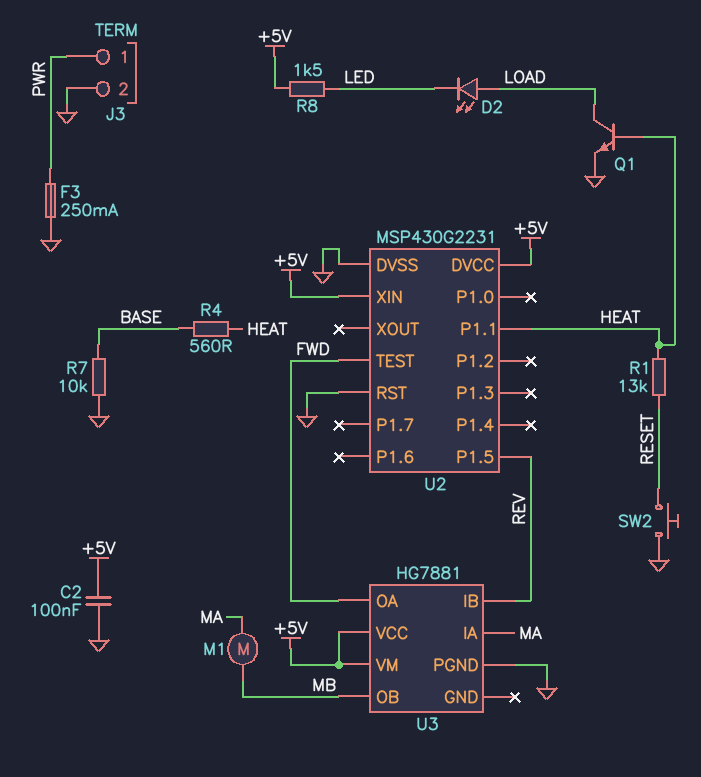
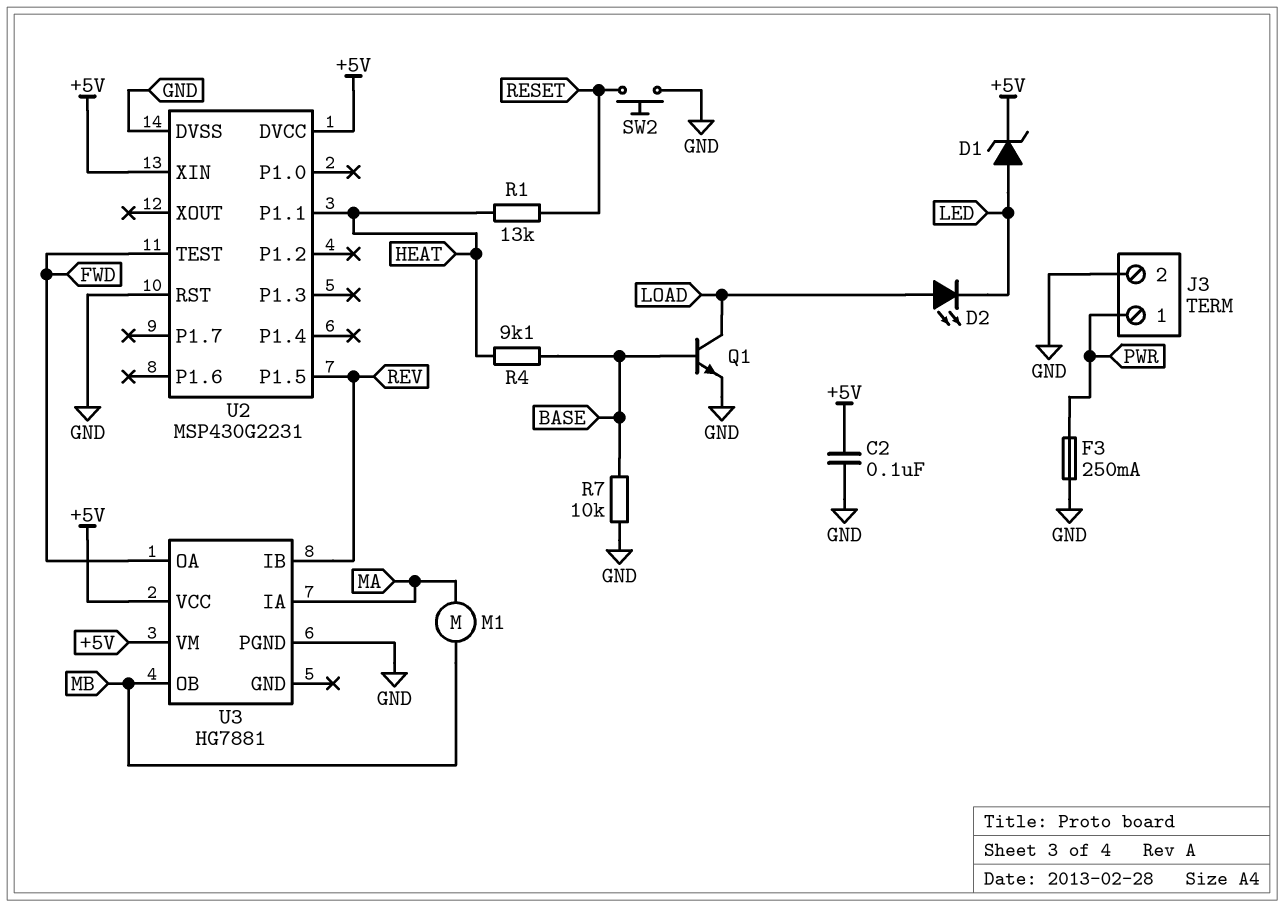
D1: none -> zener (A LED, K +5V)
Q1: NPN (B HEAT, C LOAD, E GND) -> NPN (B BASE, C LOAD, E GND)
R4: 560 (BASE, HEAT) -> 9.1k (BASE, HEAT)
R8: 1.5k (+5V, LED) -> none

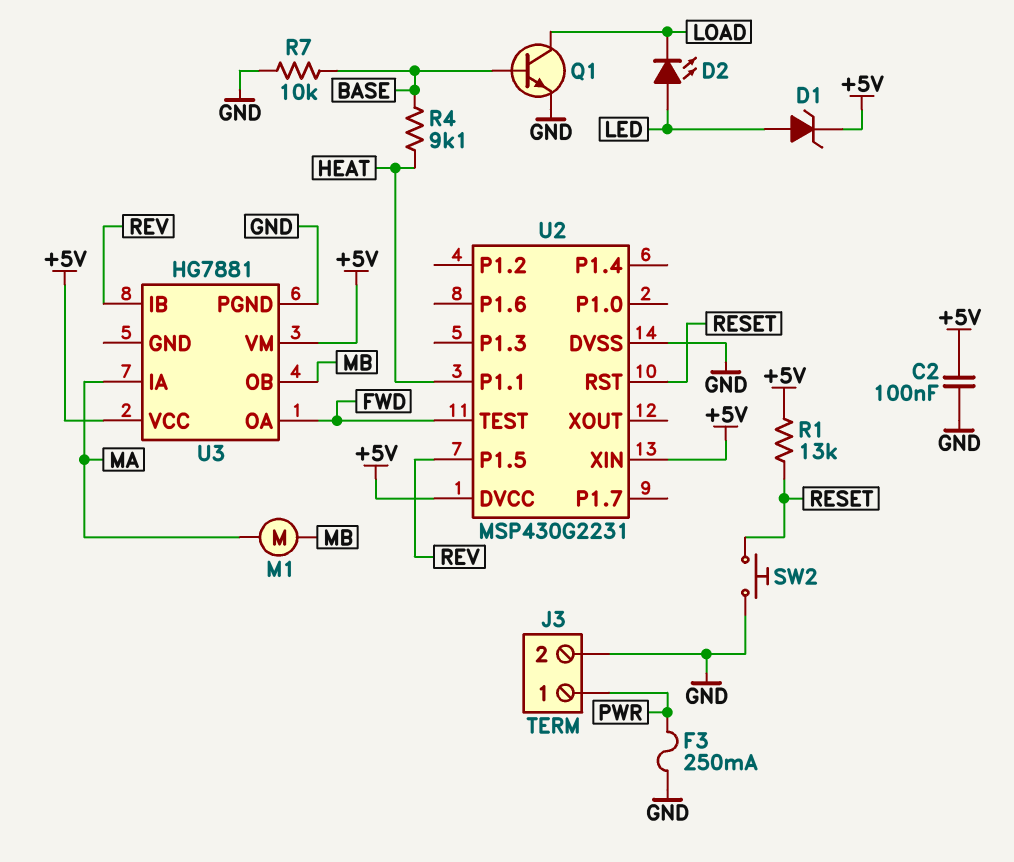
D2: LED (A LOAD, K LED) -> LED (A LED, K LOAD)
R1: 13k (HEAT, RESET) -> 13k (+5V, RESET)
U2 pin RST: GND -> RESET

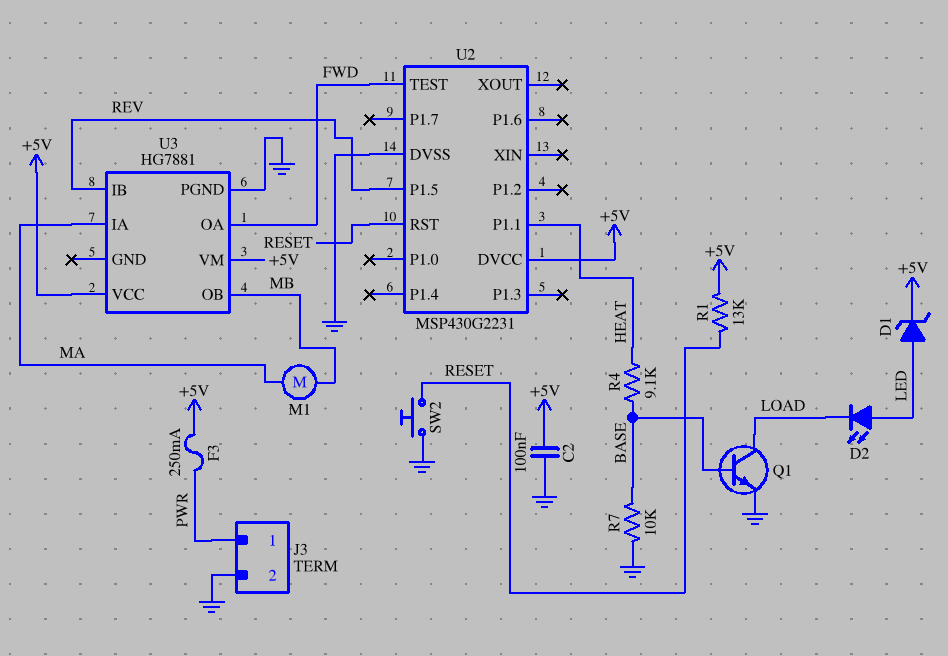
F3: 250mA (GND, PWR) -> 250mA (+5V, PWR)
U2 pin XIN: +5V -> none

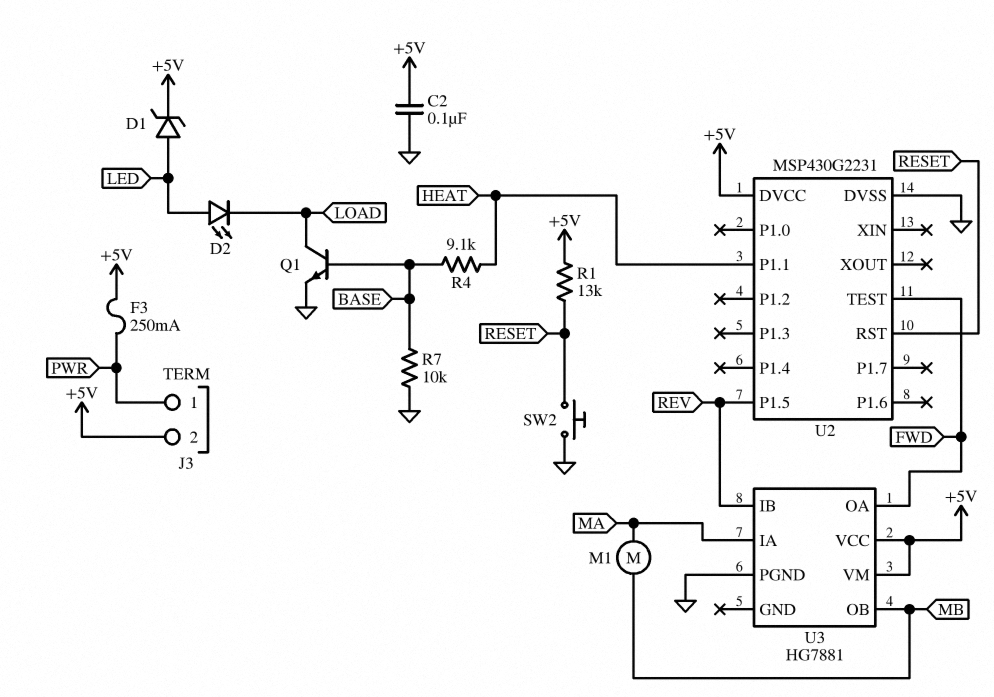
J3 pin 2: GND -> +5V

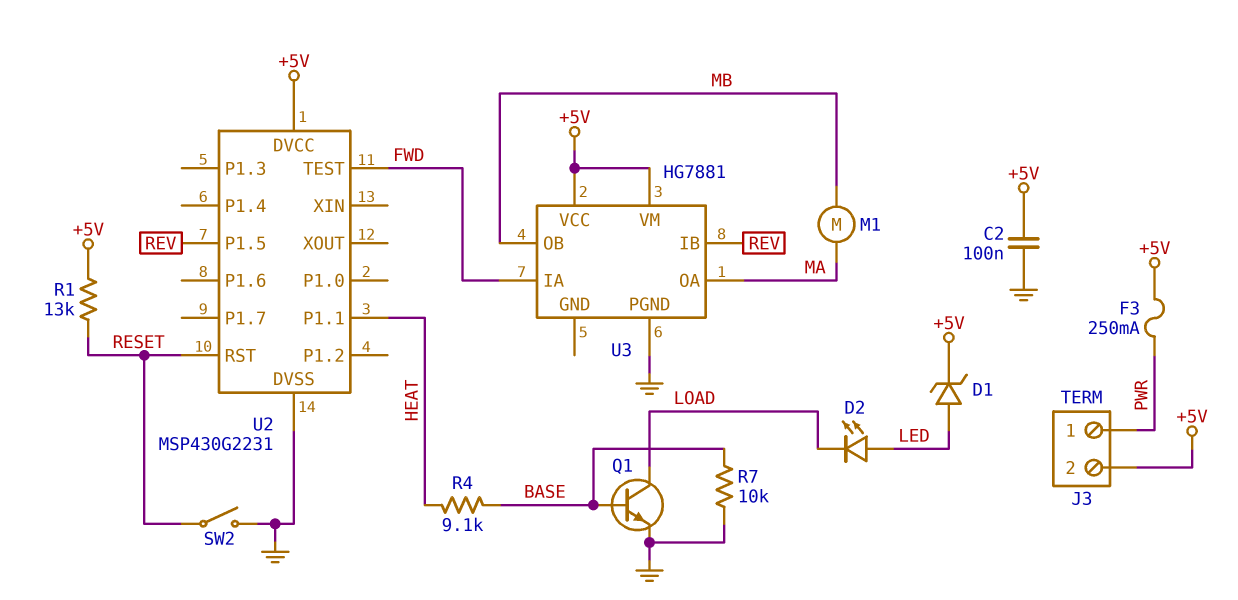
SW2: button (GND, RESET) -> switch (GND, RESET)
U3 pin IA: MA -> FWD
U3 pin OA: FWD -> MA

